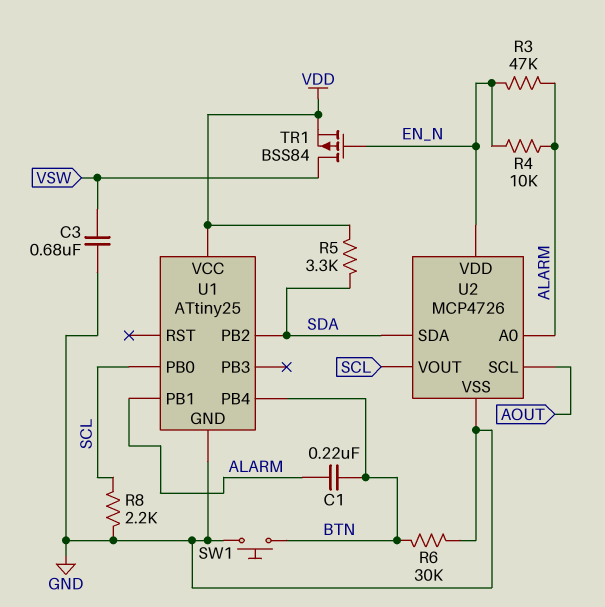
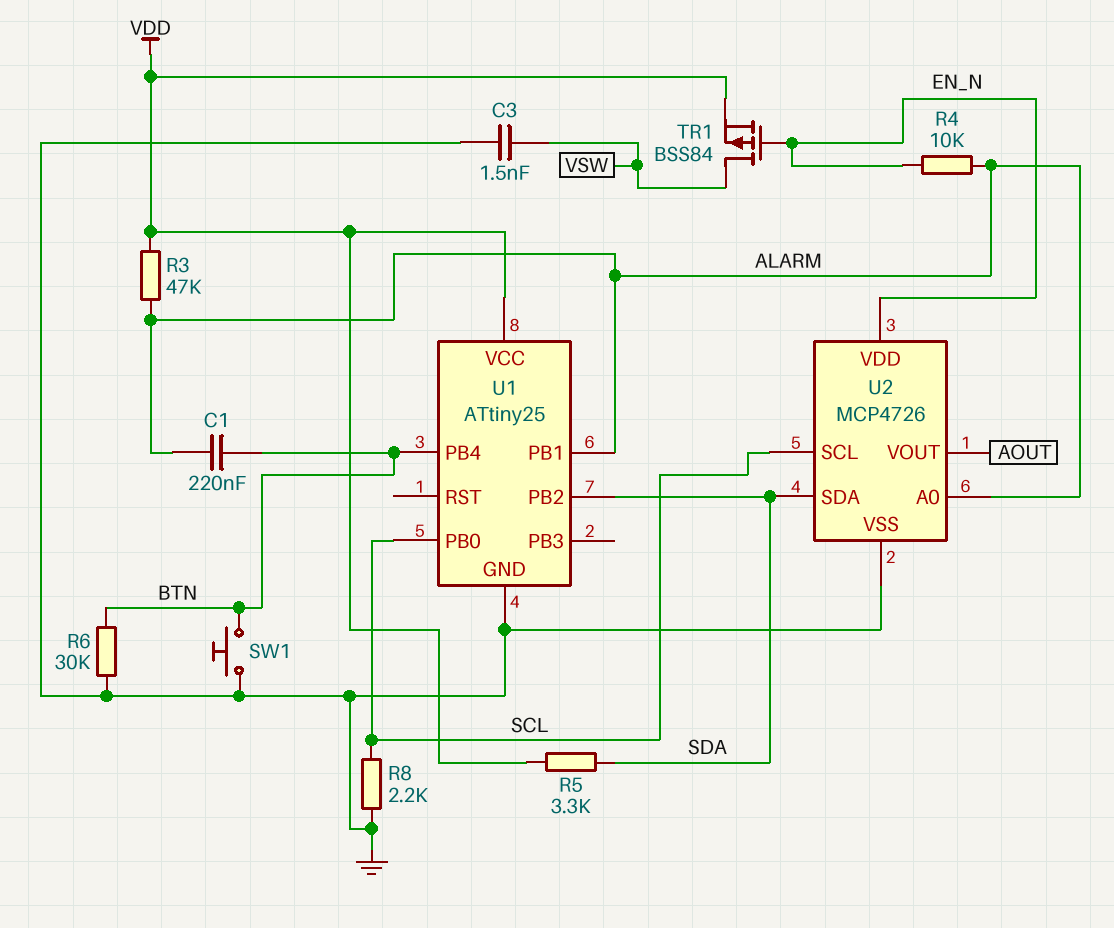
C3: 680nF (GND, VSW) -> 1.5nF (GND, VSW)
R3: 47k (ALARM, EN_N) -> 47k (ALARM, VDD)
U2 pin SCL: AOUT -> SCL
U2 pin VOUT: SCL -> AOUT

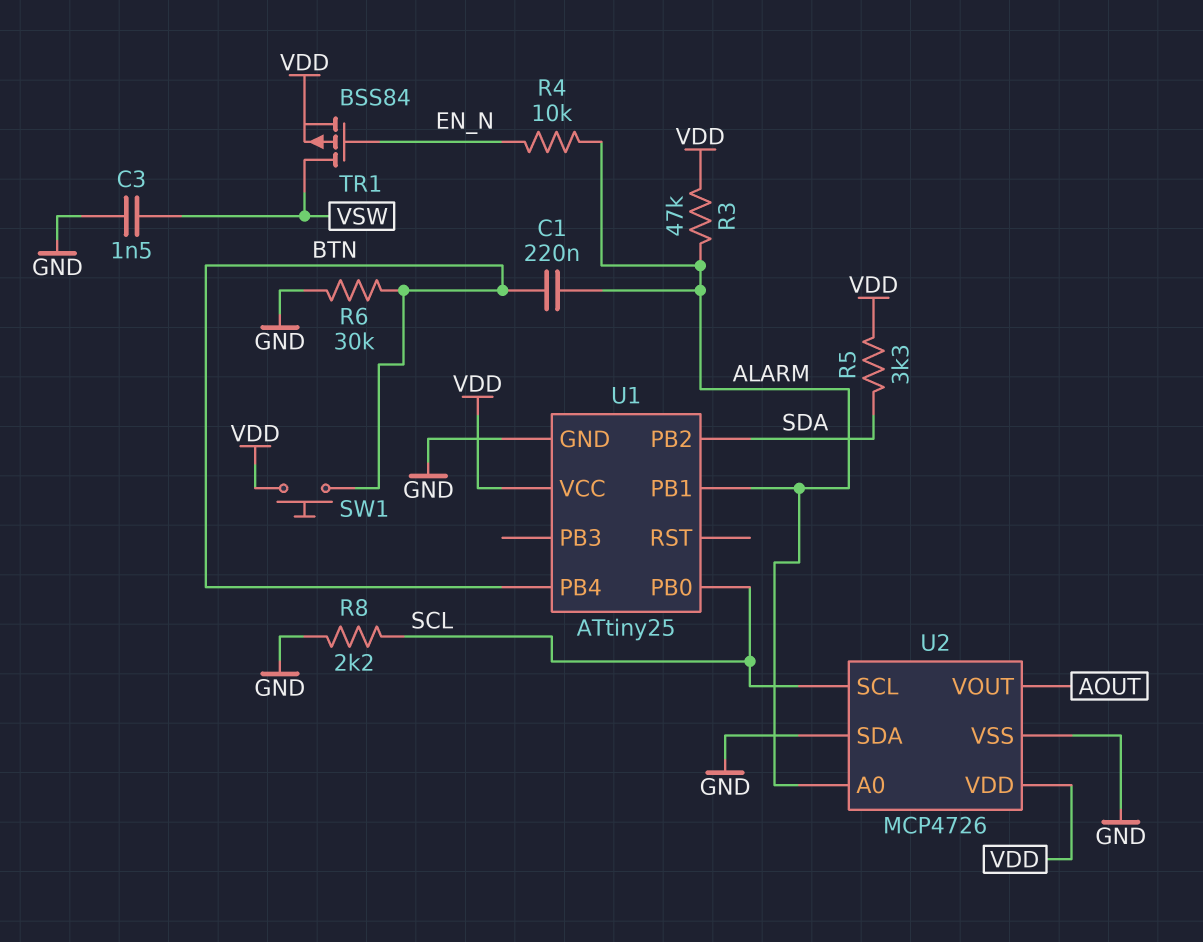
SW1: button (BTN, GND) -> button (BTN, VDD)
U2 pin SDA: SDA -> GND
U2 pin VDD: EN_N -> VDD

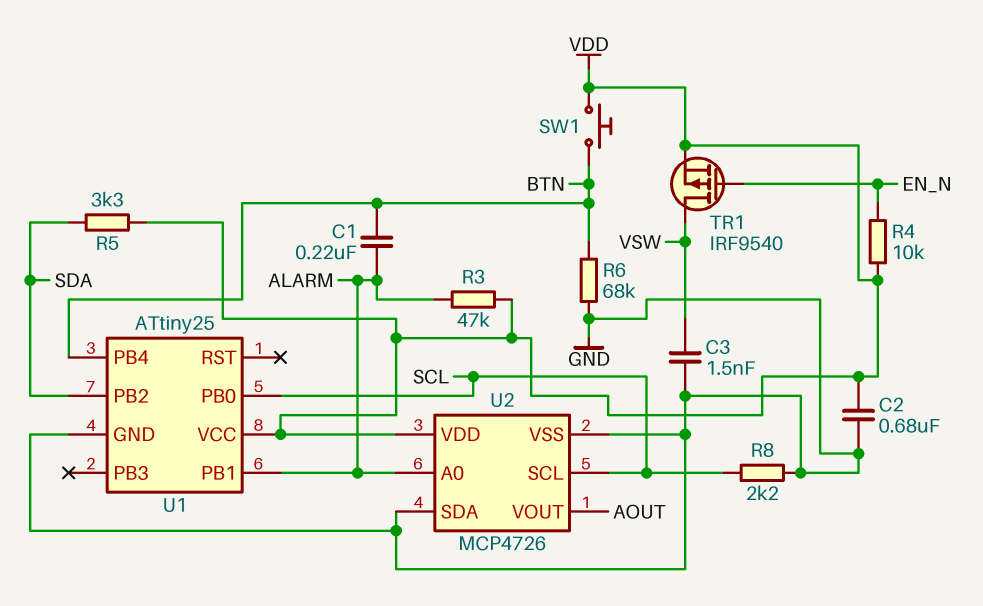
C2: none -> 680nF (GND, VDD)
R4: 10k (ALARM, EN_N) -> 10k (EN_N, VDD)
R6: 30k (BTN, GND) -> 68k (BTN, GND)
TR1: PMOS BSS84 (G EN_N, D VSW, S VDD) -> PMOS IRF9540 (G EN_N, D VSW, S VDD)

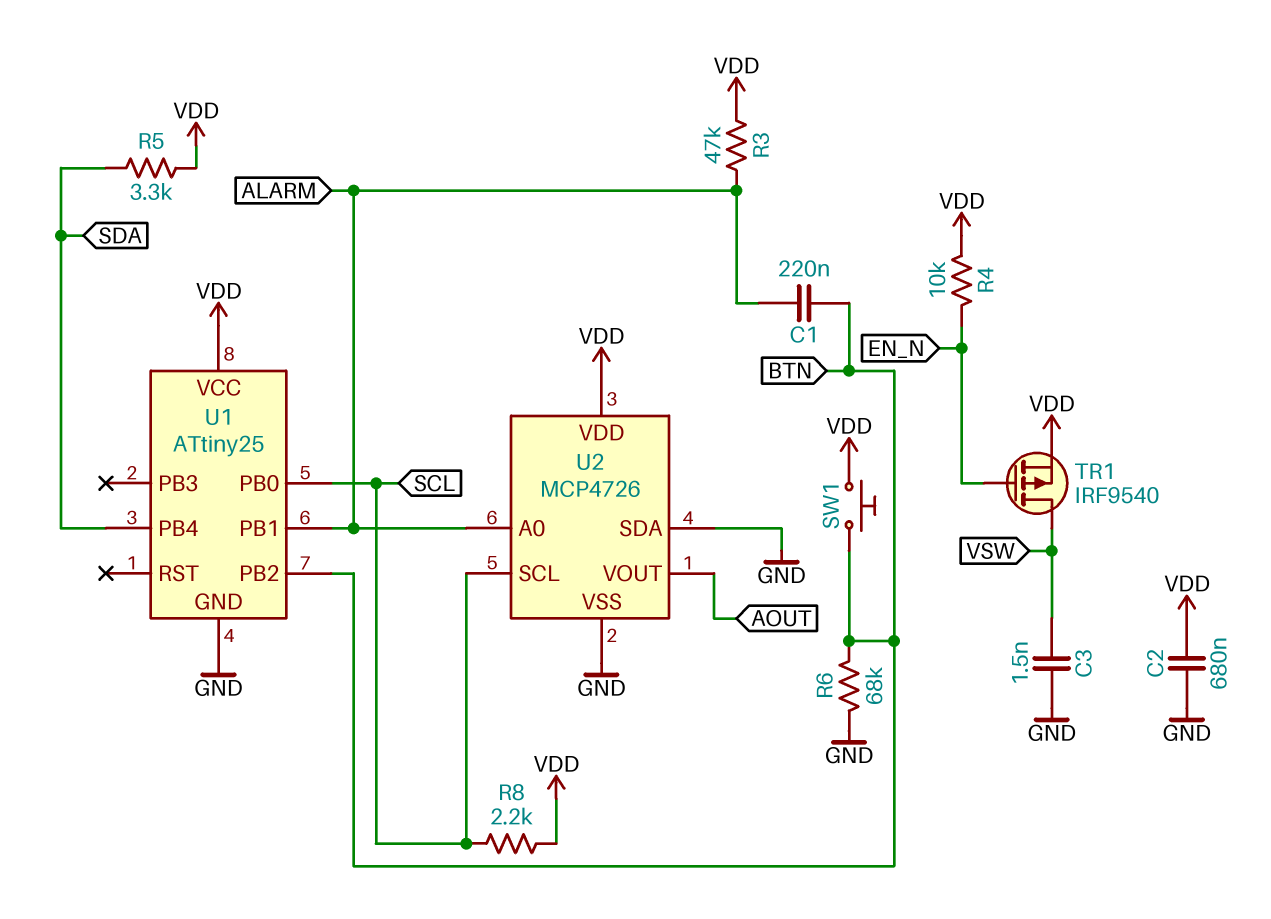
R8: 2.2k (GND, SCL) -> 2.2k (SCL, VDD)
U1 pin PB2: SDA -> BTN
U1 pin PB4: BTN -> SDA

